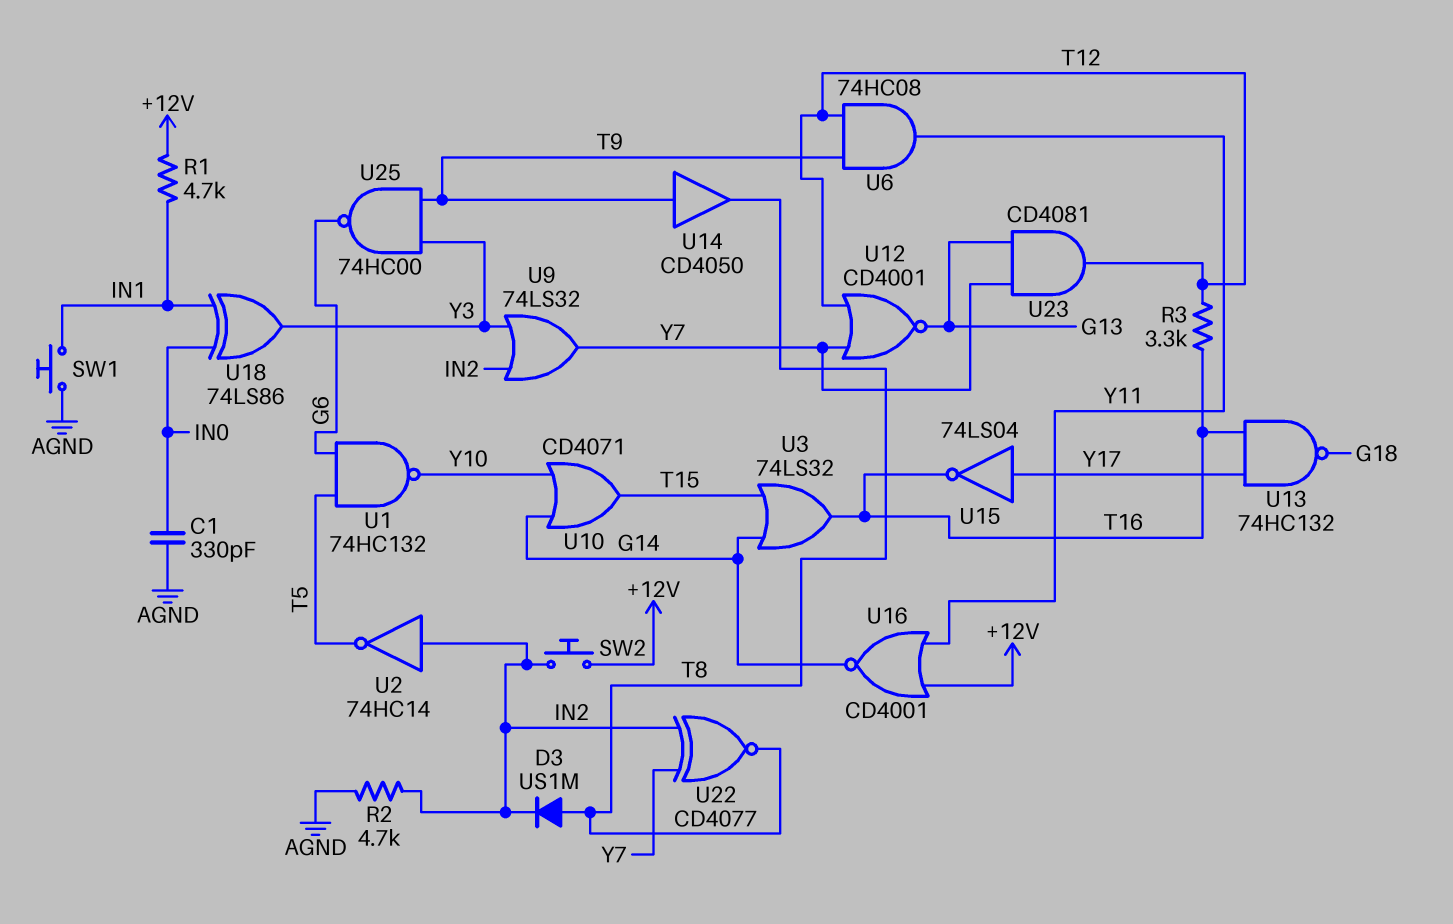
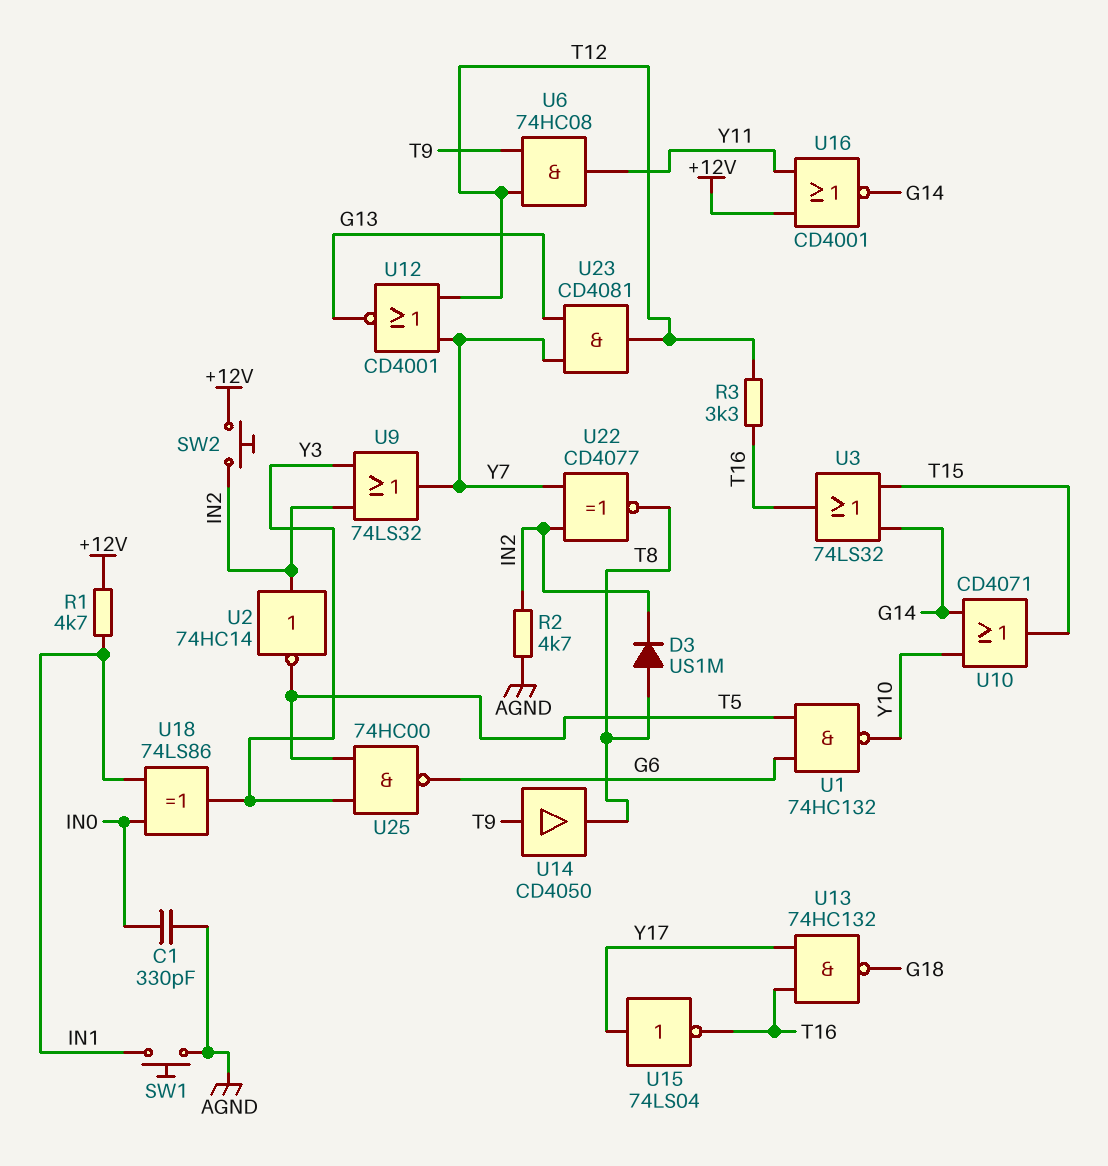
U25: NAND 74HC00 (in T9, in Y3, out G6) -> NAND 74HC00 (in T5, in Y3, out G6)

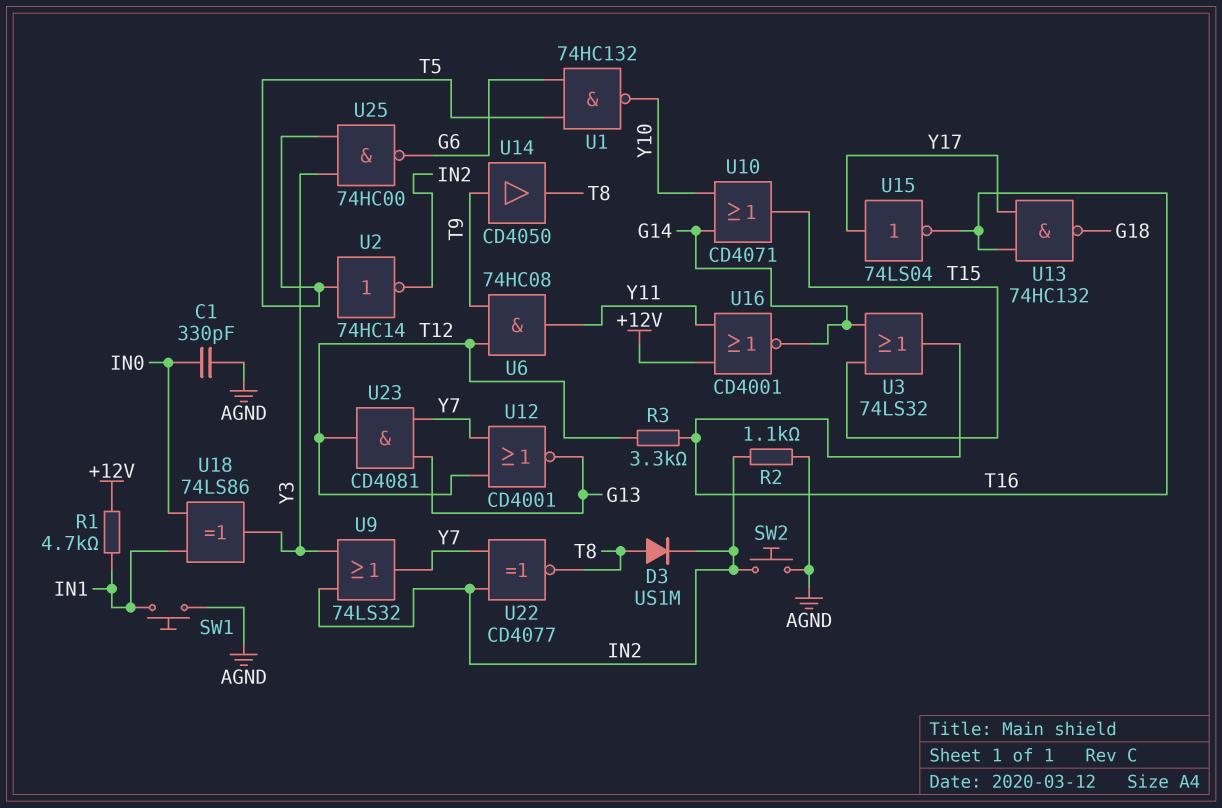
R2: 4.7k (AGND, IN2) -> 1.1k (AGND, IN2)
SW2: button (+12V, IN2) -> button (AGND, IN2)
U2: NOT 74HC14 (in IN2, out T5) -> NOT 74HC14 (in T5, out IN2)

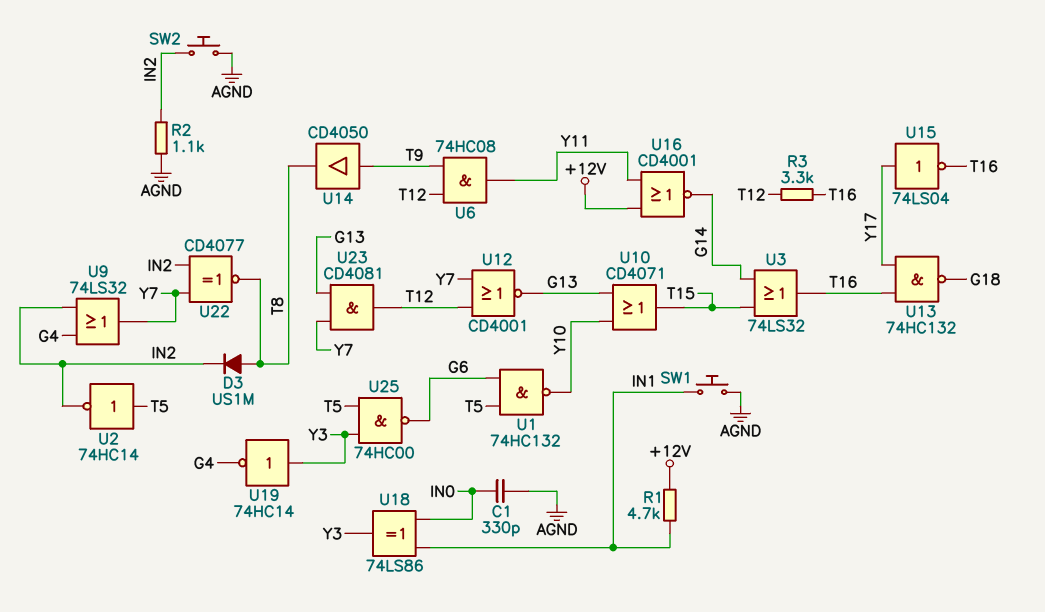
U9: OR 74LS32 (in IN2, in Y3, out Y7) -> OR 74LS32 (in G4, in IN2, out Y7)
U10: OR CD4071 (in G14, in Y10, out T15) -> OR CD4071 (in G13, in Y10, out T15)
U19: none -> NOT 74HC14 (in Y3, out G4)

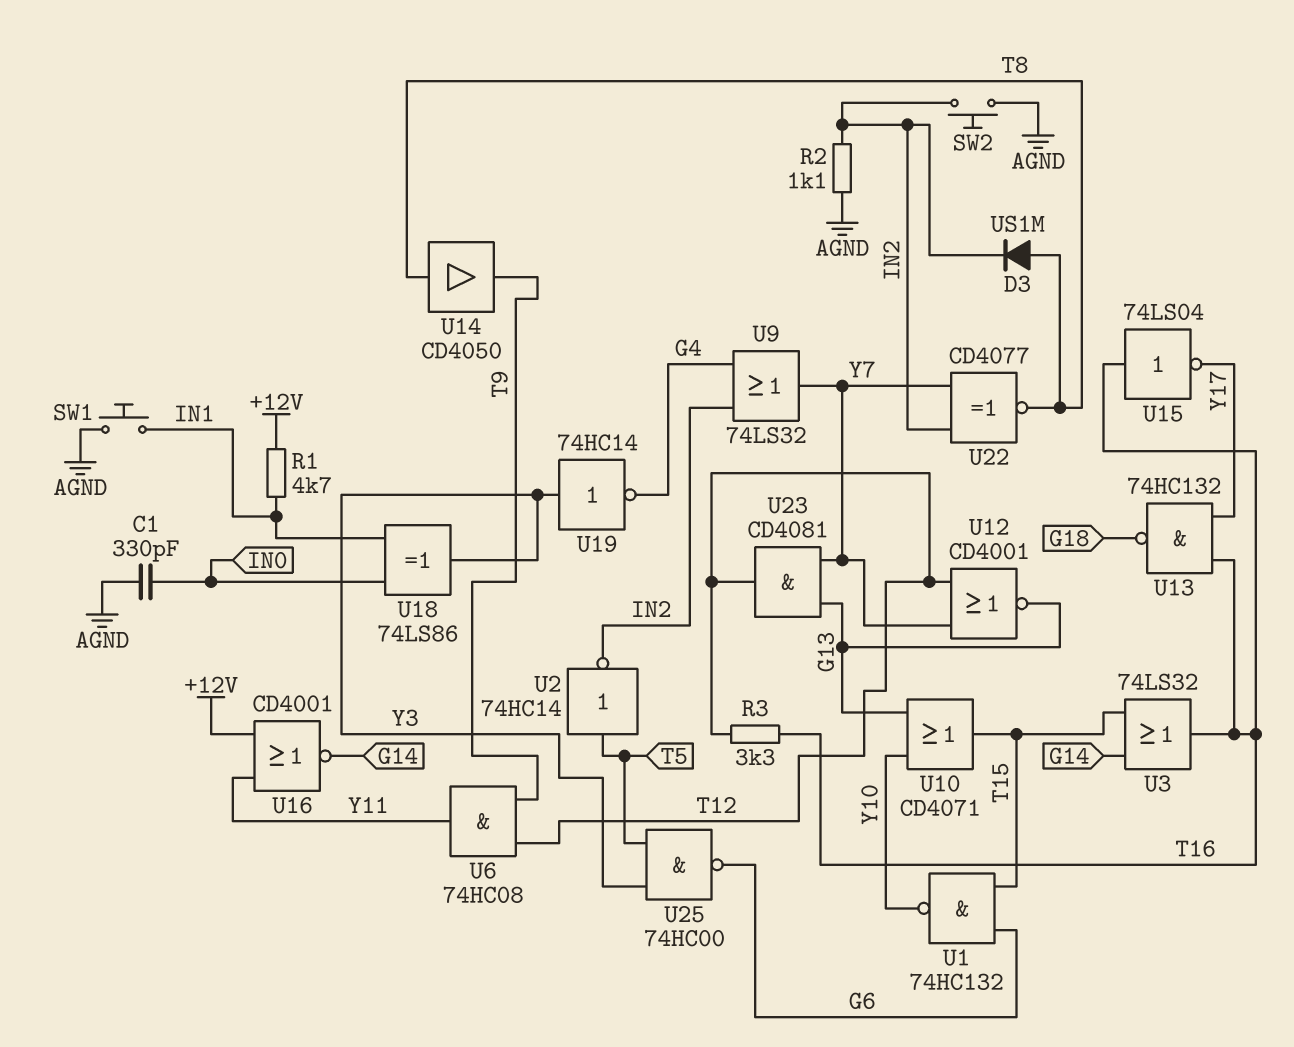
U1: NAND 74HC132 (in G6, in T5, out Y10) -> NAND 74HC132 (in G6, in T15, out Y10)
U14: buffer CD4050 (in T9, out T8) -> buffer CD4050 (in T8, out T9)
U15: NOT 74LS04 (in Y17, out T16) -> NOT 74LS04 (in T16, out Y17)

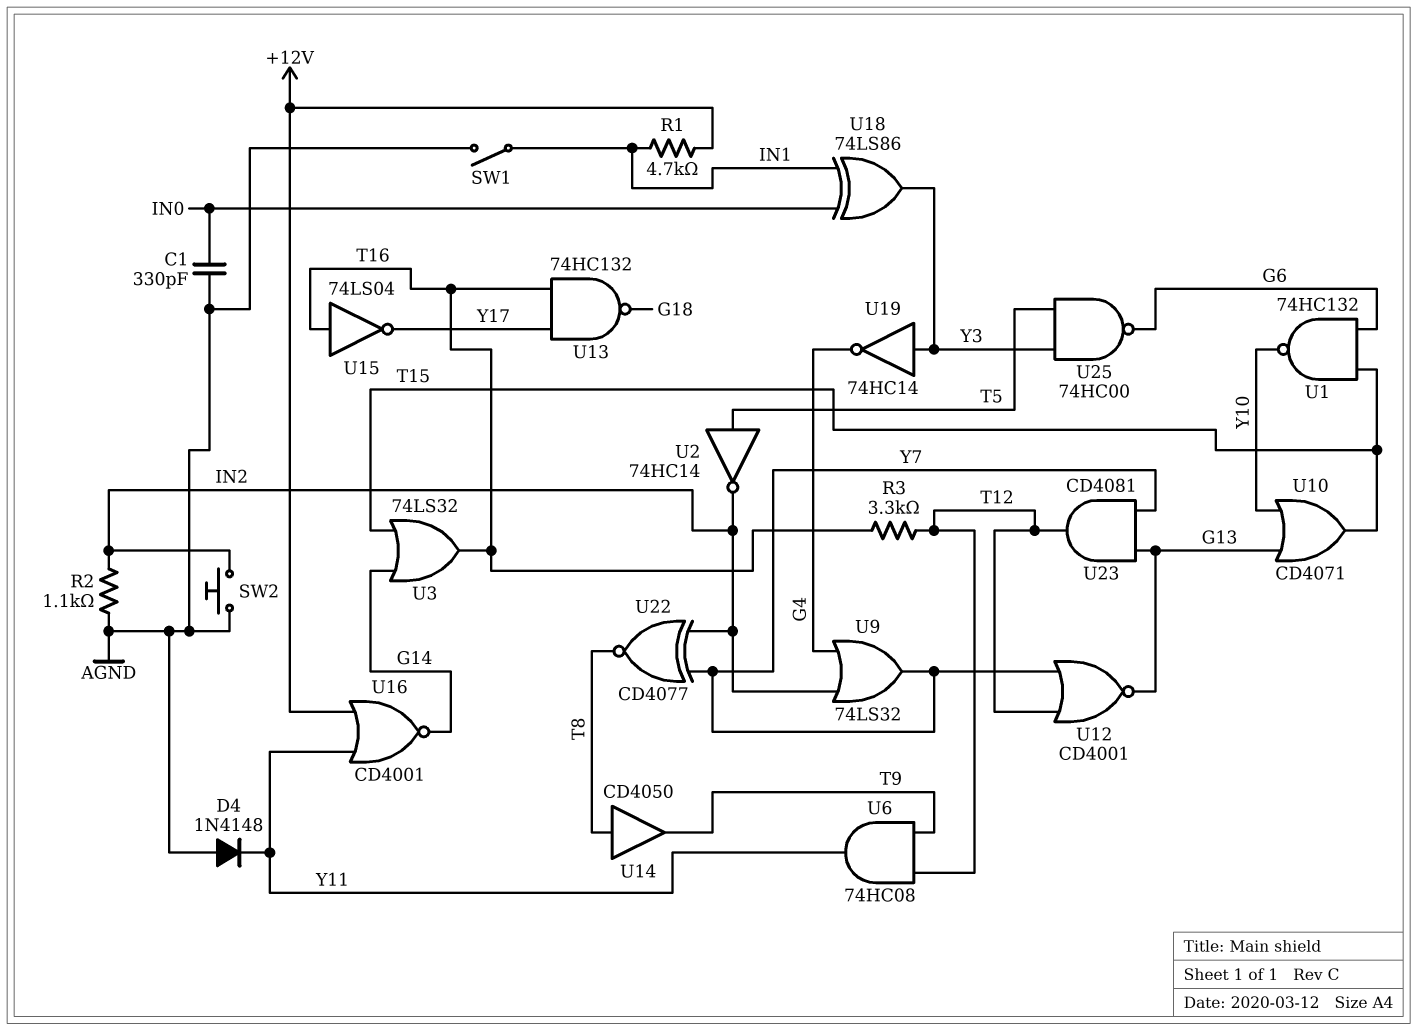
D3: diode US1M (A T8, K IN2) -> none
D4: none -> diode 1N4148 (A AGND, K Y11)
SW1: button (AGND, IN1) -> switch (AGND, IN1)

